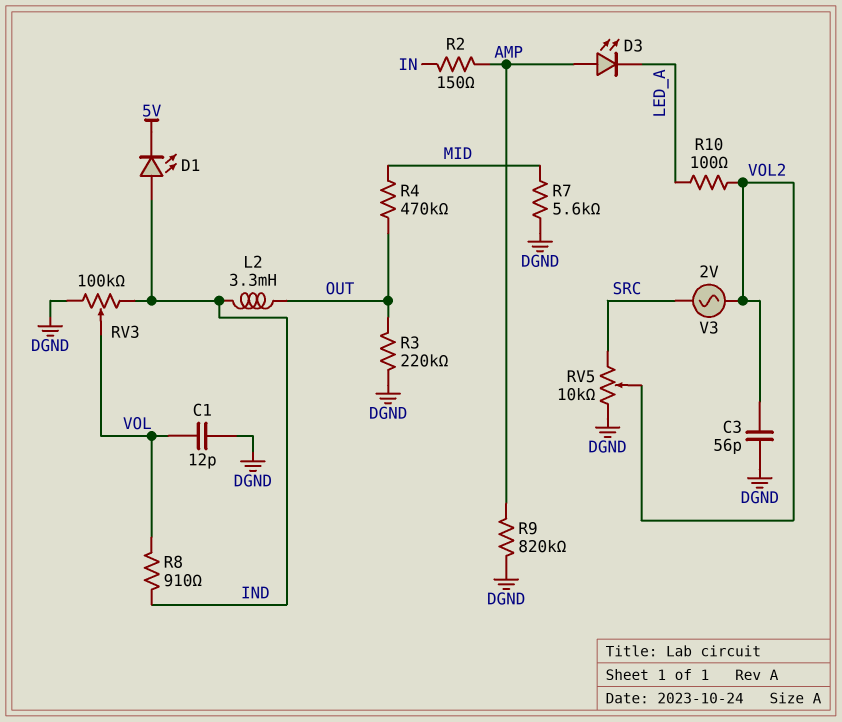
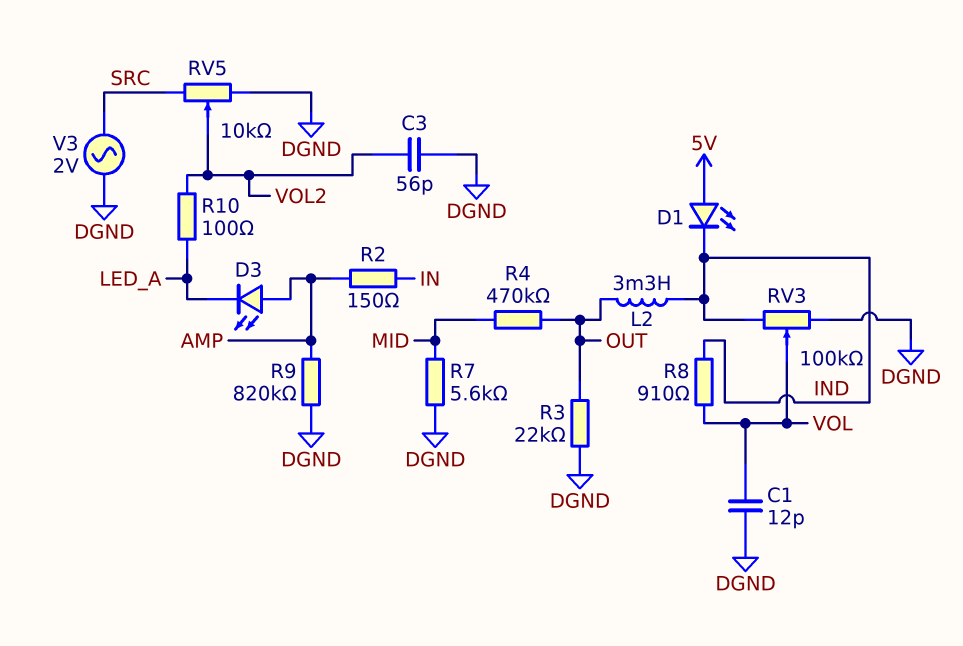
D1: LED (A IND, K 5V) -> LED (A 5V, K IND)
R3: 220k (DGND, OUT) -> 22k (DGND, OUT)
V3: AC 2V (SRC, VOL2) -> AC 2V (DGND, SRC)

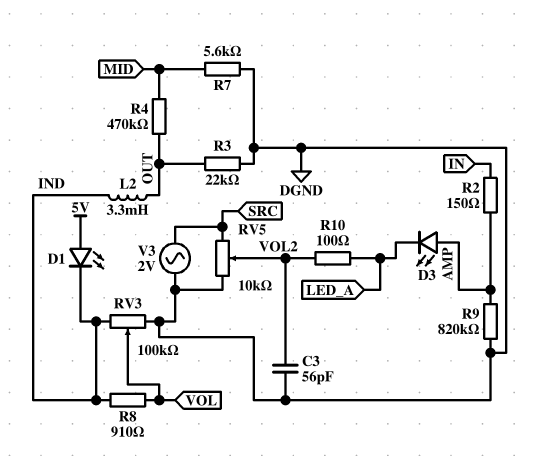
C1: 12pF (DGND, VOL) -> none

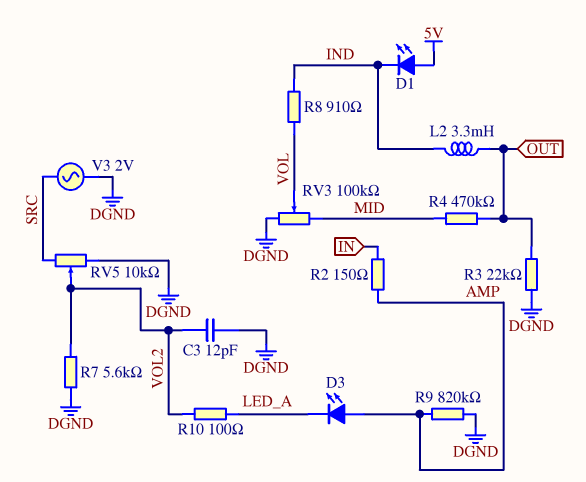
C3: 56pF (DGND, VOL2) -> 12pF (DGND, VOL2)
R7: 5.6k (DGND, MID) -> 5.6k (DGND, VOL2)
RV3: 100k (DGND, IND, wiper VOL) -> 100k (DGND, MID, wiper VOL)

